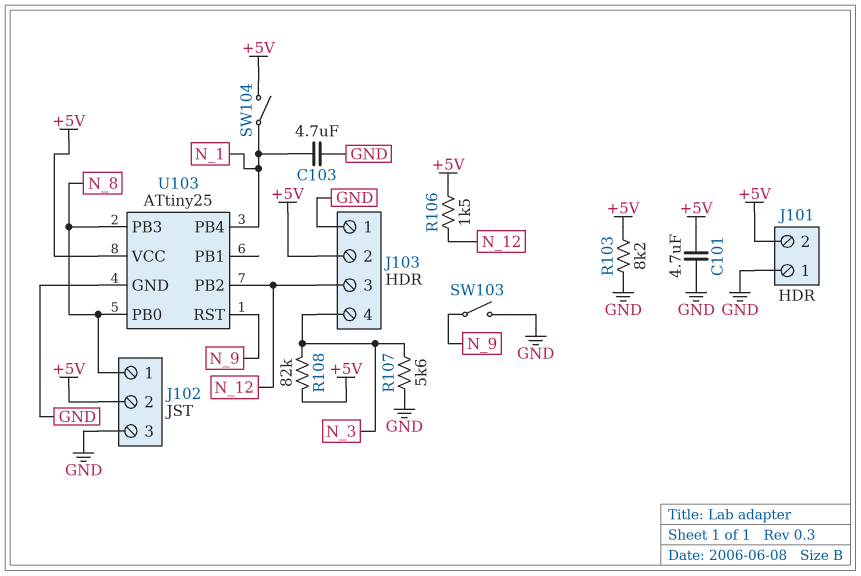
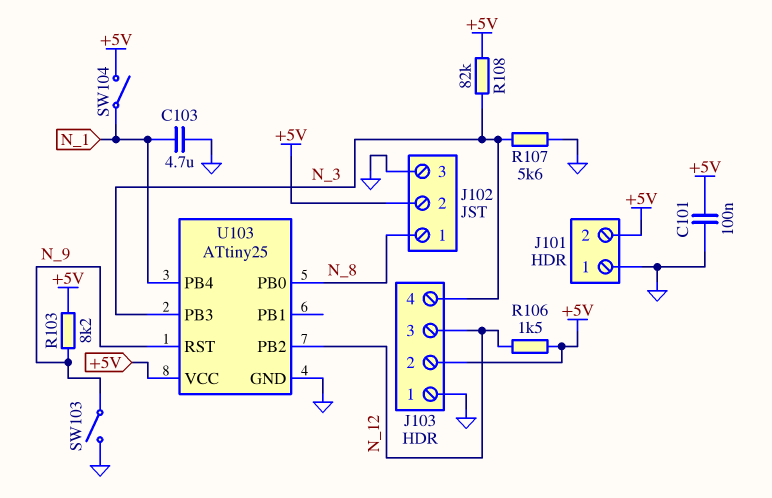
C101: 4.7uF (+5V, GND) -> 100nF (+5V, GND)
R103: 8.2k (+5V, GND) -> 8.2k (+5V, N_9)
U103 pin PB3: N_8 -> N_3

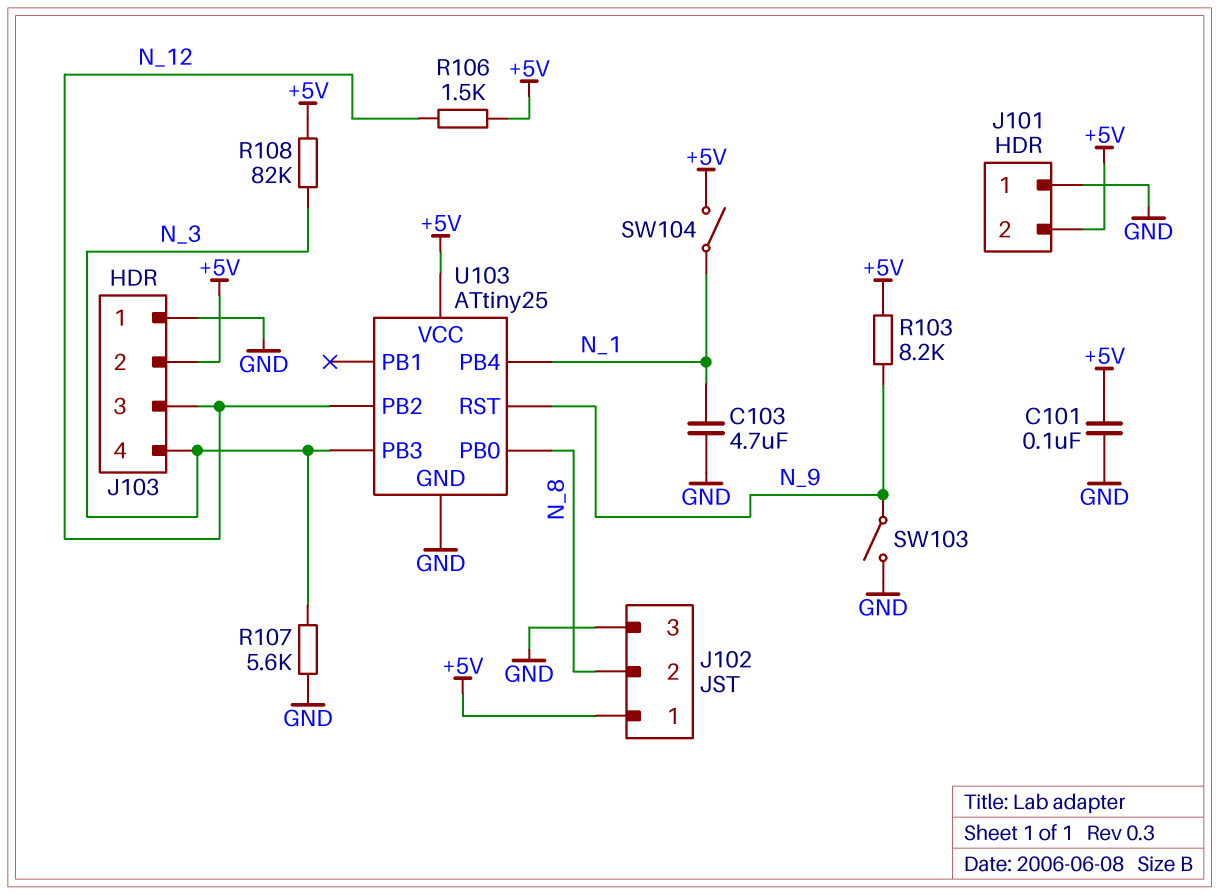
J102 pin 1: N_8 -> +5V
J102 pin 2: +5V -> N_8

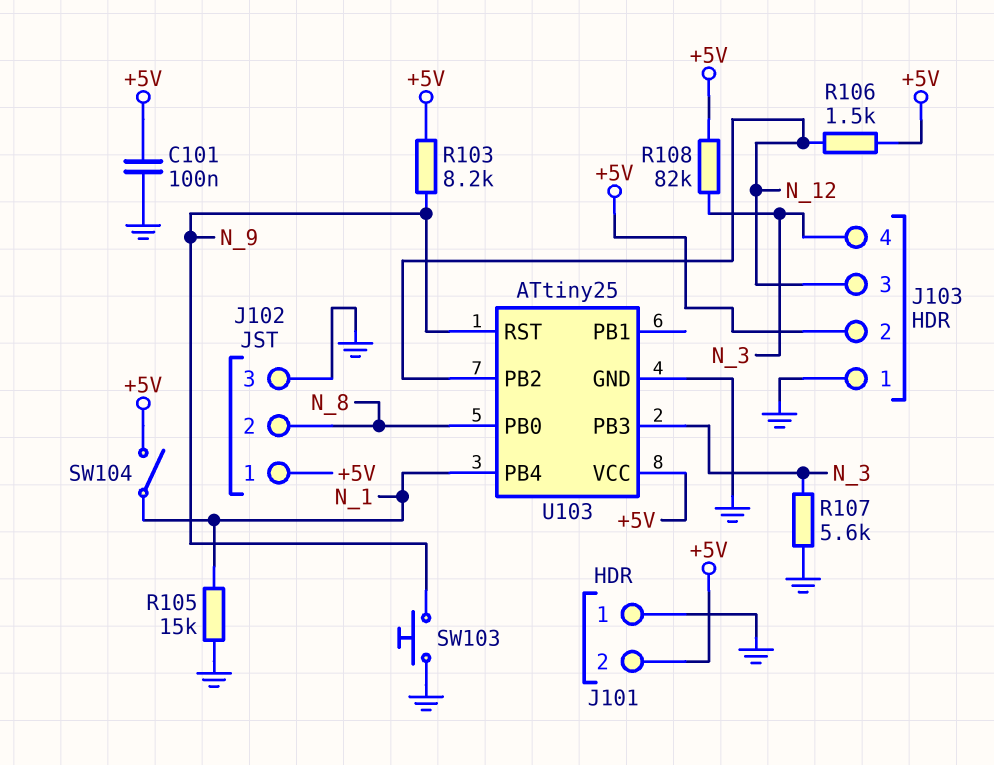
C103: 4.7uF (GND, N_1) -> none
R105: none -> 15k (GND, N_1)
SW103: switch (GND, N_9) -> button (GND, N_9)

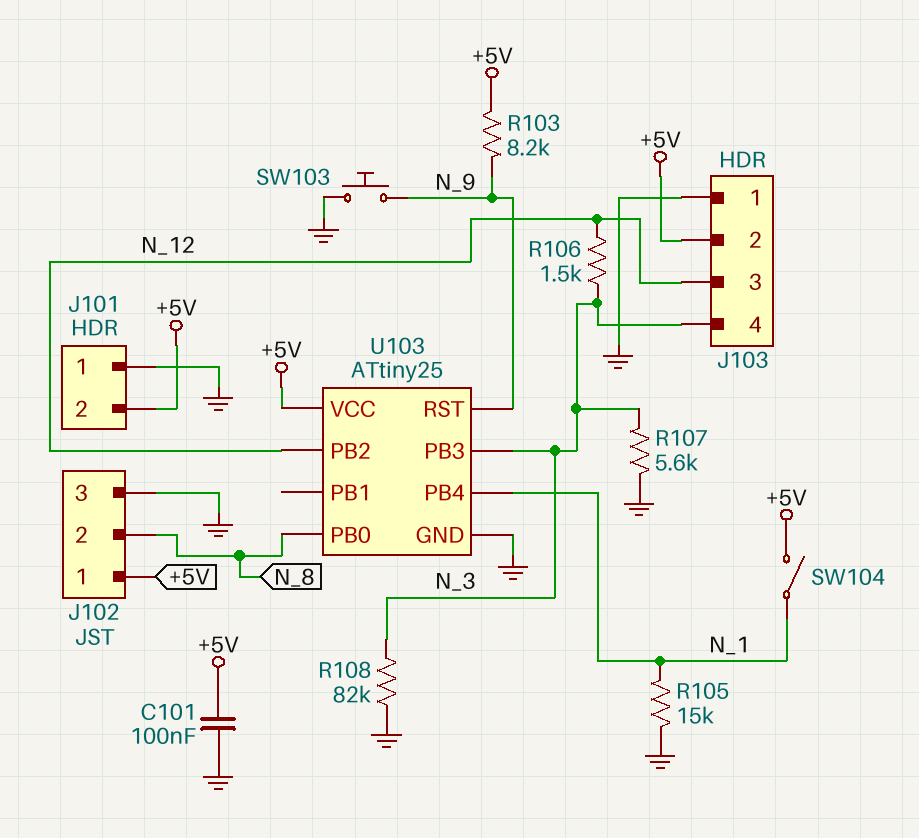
R106: 1.5k (+5V, N_12) -> 1.5k (N_3, N_12)
R108: 82k (+5V, N_3) -> 82k (GND, N_3)

